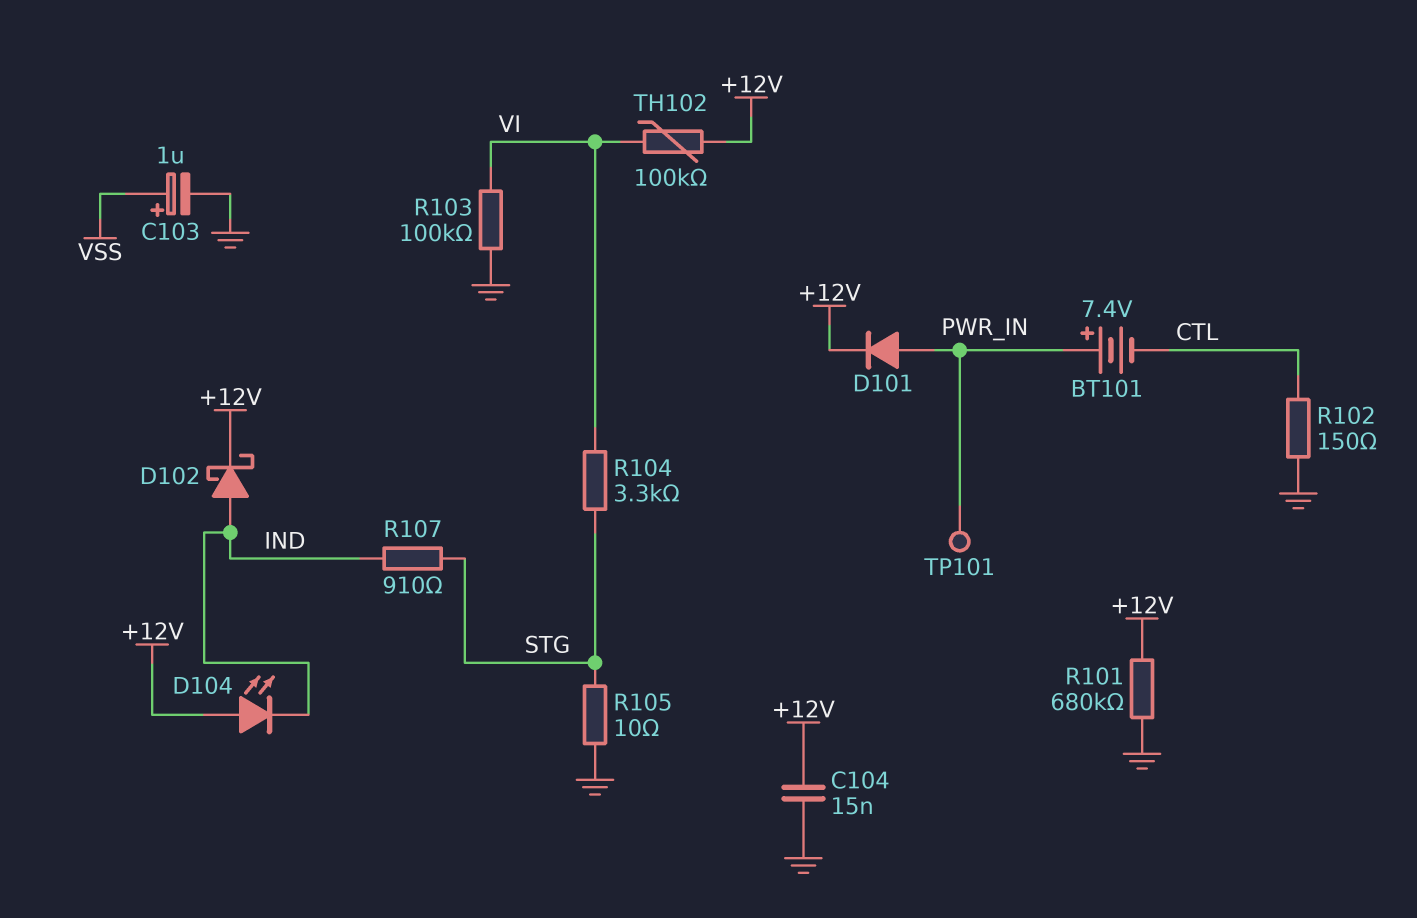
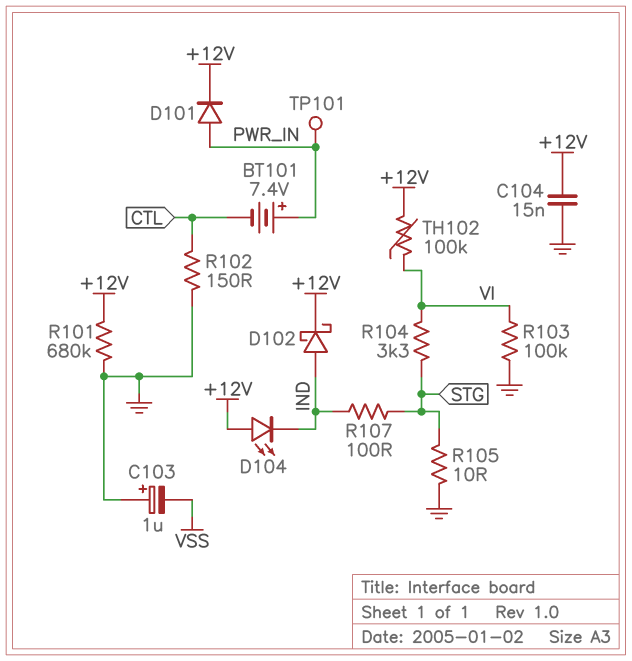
C103: 1uF (plus VSS, minus GND) -> 1uF (plus GND, minus VSS)
R107: 910 (IND, STG) -> 100 (IND, STG)

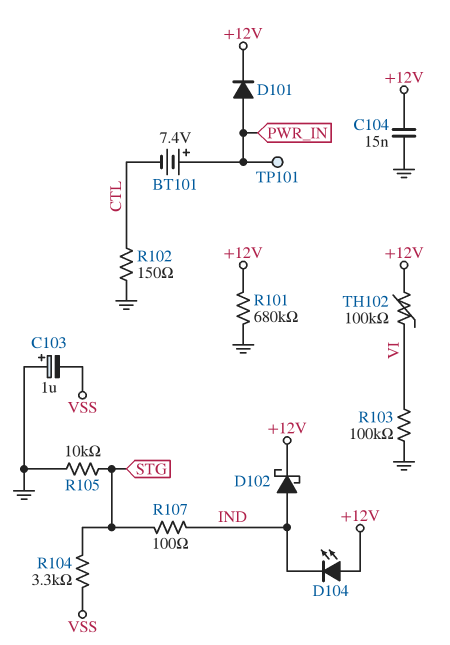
R104: 3.3k (STG, VI) -> 3.3k (STG, VSS)
R105: 10 (GND, STG) -> 10k (GND, STG)

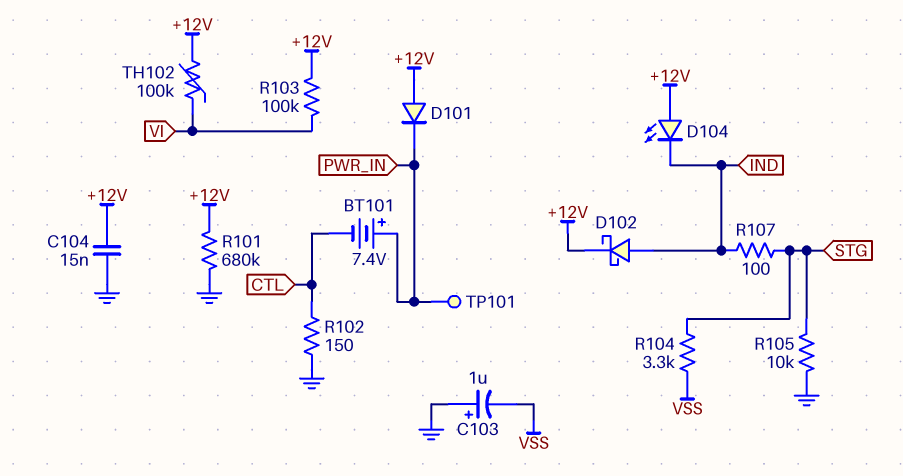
D101: diode (A PWR_IN, K +12V) -> diode (A +12V, K PWR_IN)
R103: 100k (GND, VI) -> 100k (+12V, VI)

